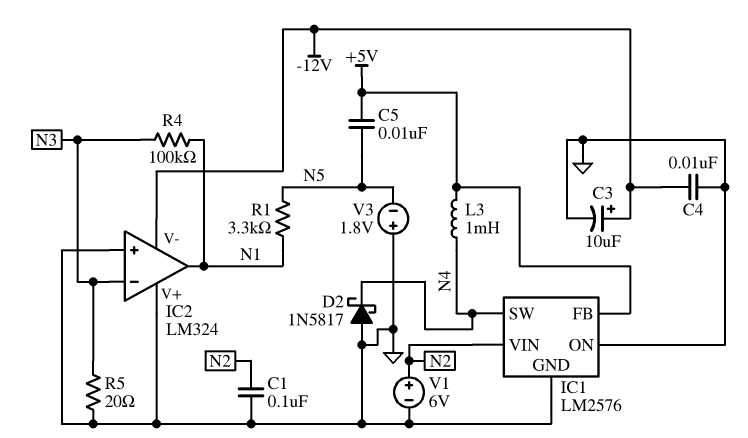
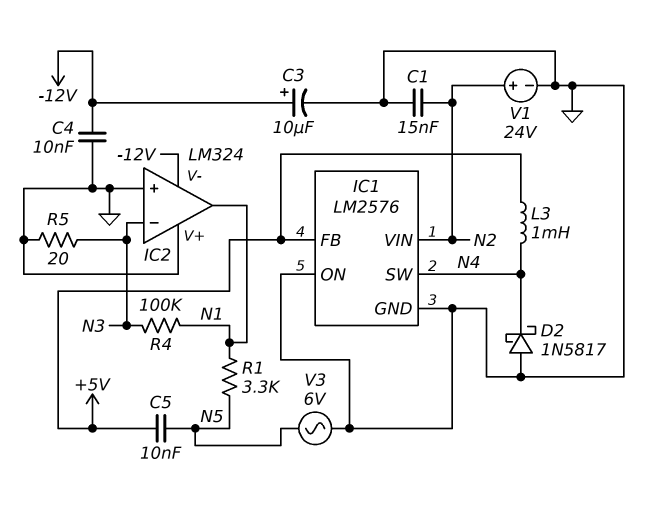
C1: 100nF (GND, N2) -> 15nF (GND, N2)
V1: 6V (plus N2, minus GND) -> 24V (plus N2, minus GND)
V3: 1.8V (plus GND, minus N5) -> AC 6V (GND, N5)

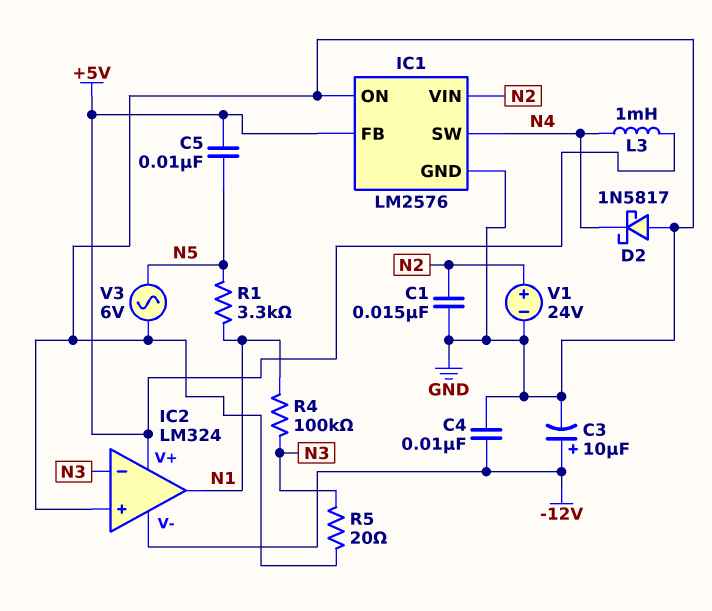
IC2 pin V+: GND -> +5V

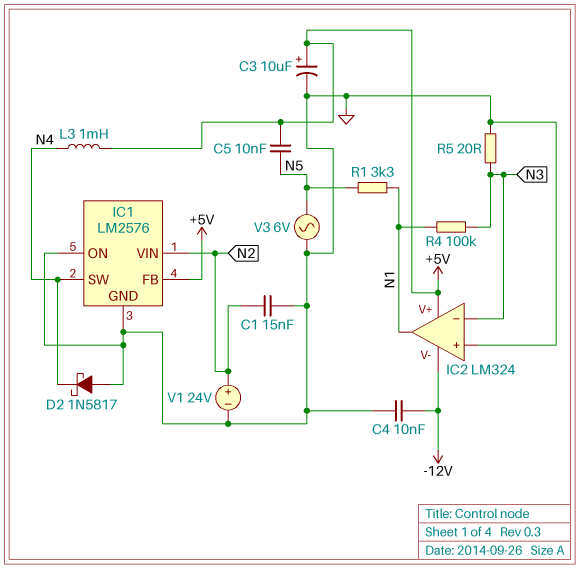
C3: 10uF (plus -12V, minus GND) -> 10uF (plus +5V, minus GND)

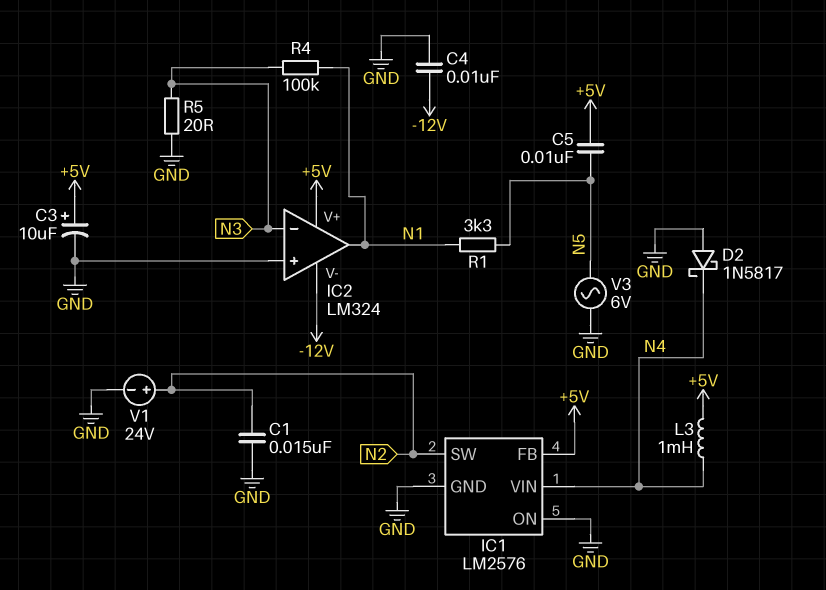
IC1 pin SW: N4 -> N2
IC1 pin VIN: N2 -> N4

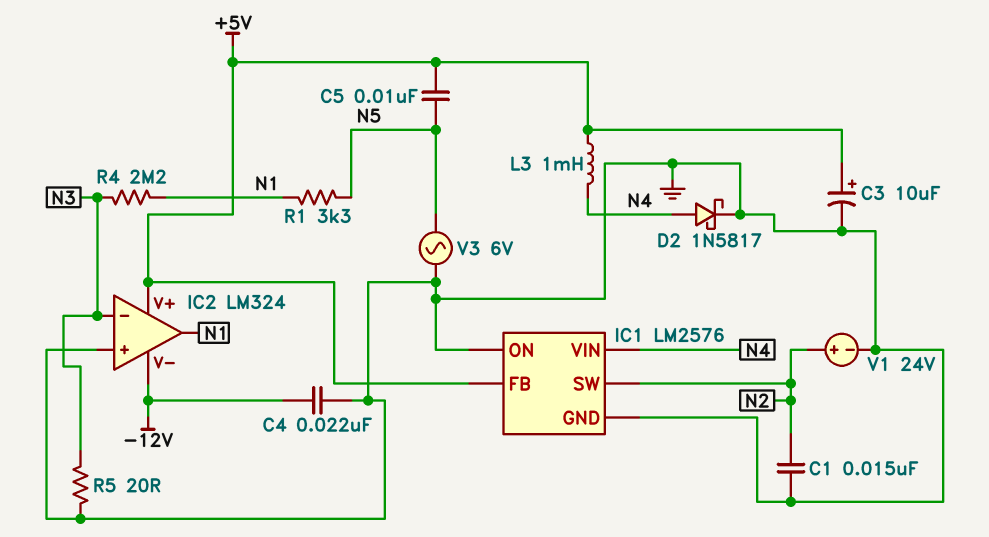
C4: 10nF (-12V, GND) -> 22nF (-12V, GND)
D2: schottky 1N5817 (A GND, K N4) -> schottky 1N5817 (A N4, K GND)
R4: 100k (N1, N3) -> 2.2M (N1, N3)

